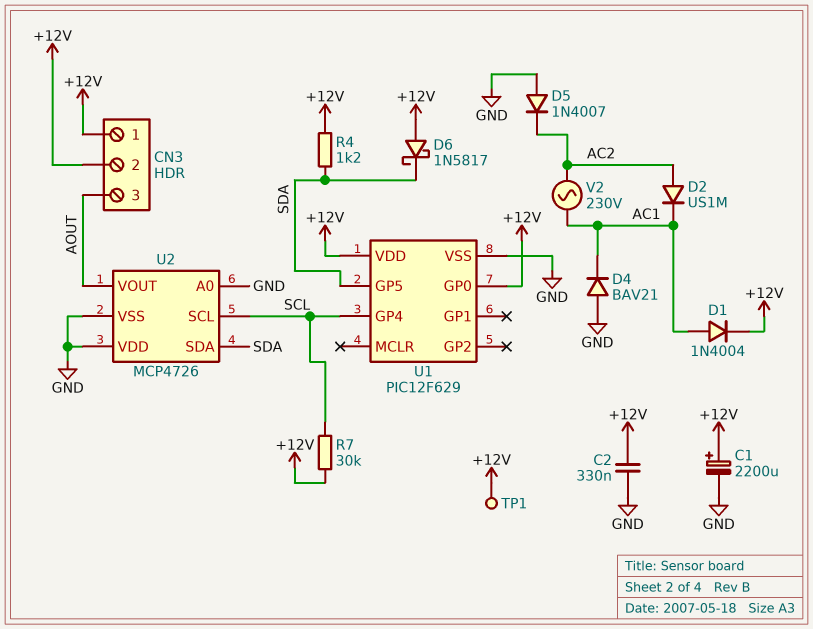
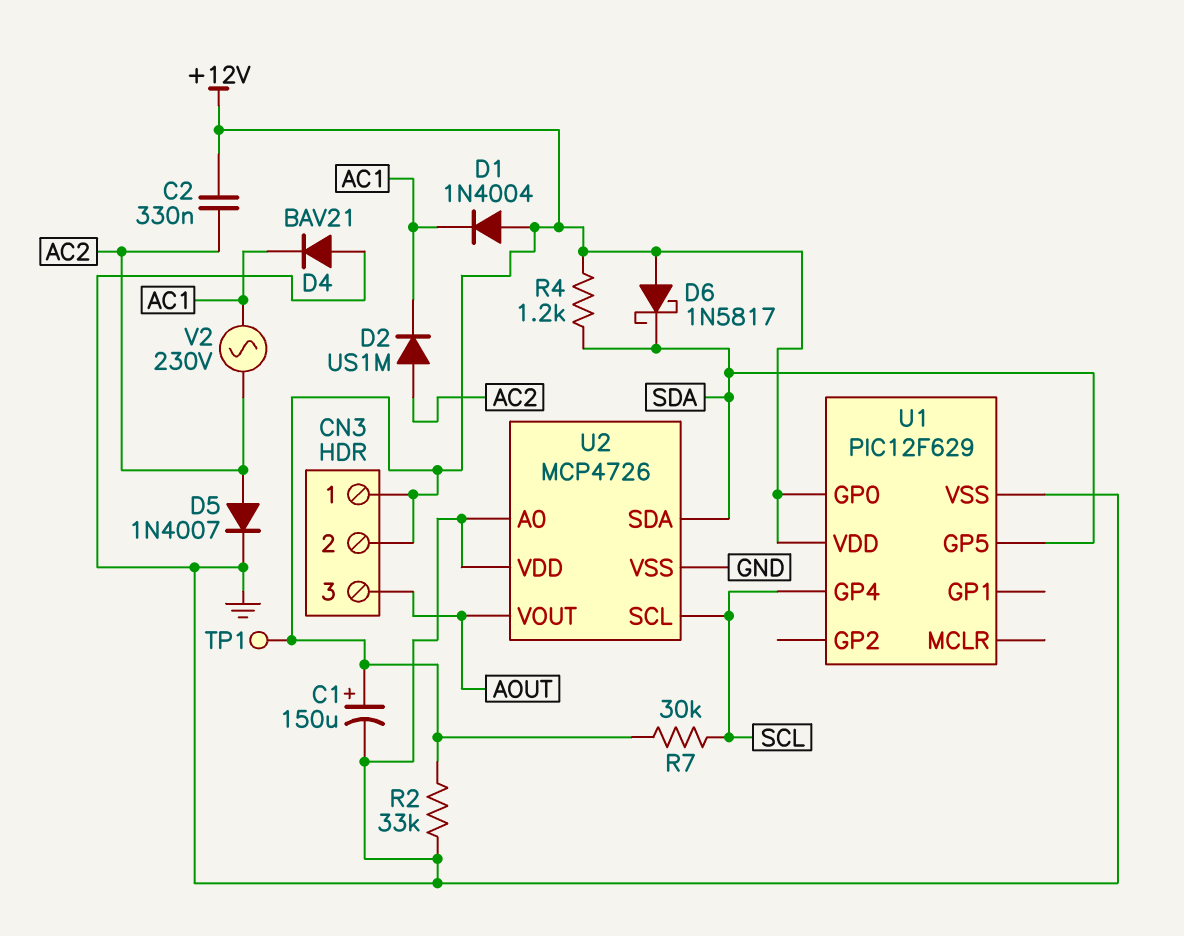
C1: 2200uF (plus +12V, minus GND) -> 150uF (plus +12V, minus GND)
C2: 330nF (+12V, GND) -> 330nF (+12V, AC2)
D1: diode 1N4004 (A AC1, K +12V) -> diode 1N4004 (A +12V, K AC1)
D5: diode 1N4007 (A GND, K AC2) -> diode 1N4007 (A AC2, K GND)
R2: none -> 33k (+12V, GND)

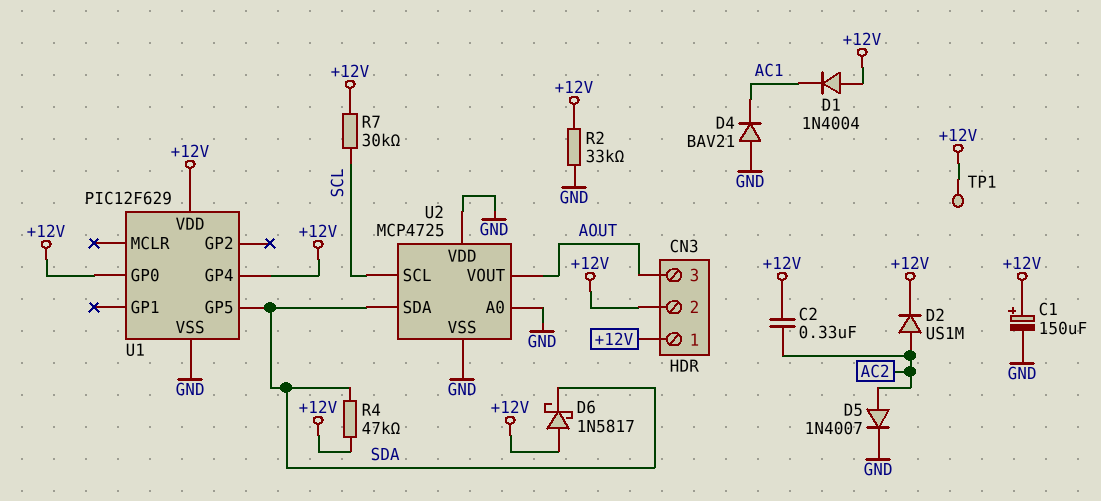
D2: diode US1M (A AC2, K AC1) -> diode US1M (A AC2, K +12V)
R4: 1.2k (+12V, SDA) -> 47k (+12V, SDA)
U1 pin GP4: SCL -> +12V
U2: MCP4726 -> MCP4725
V2: AC 230V (AC1, AC2) -> none

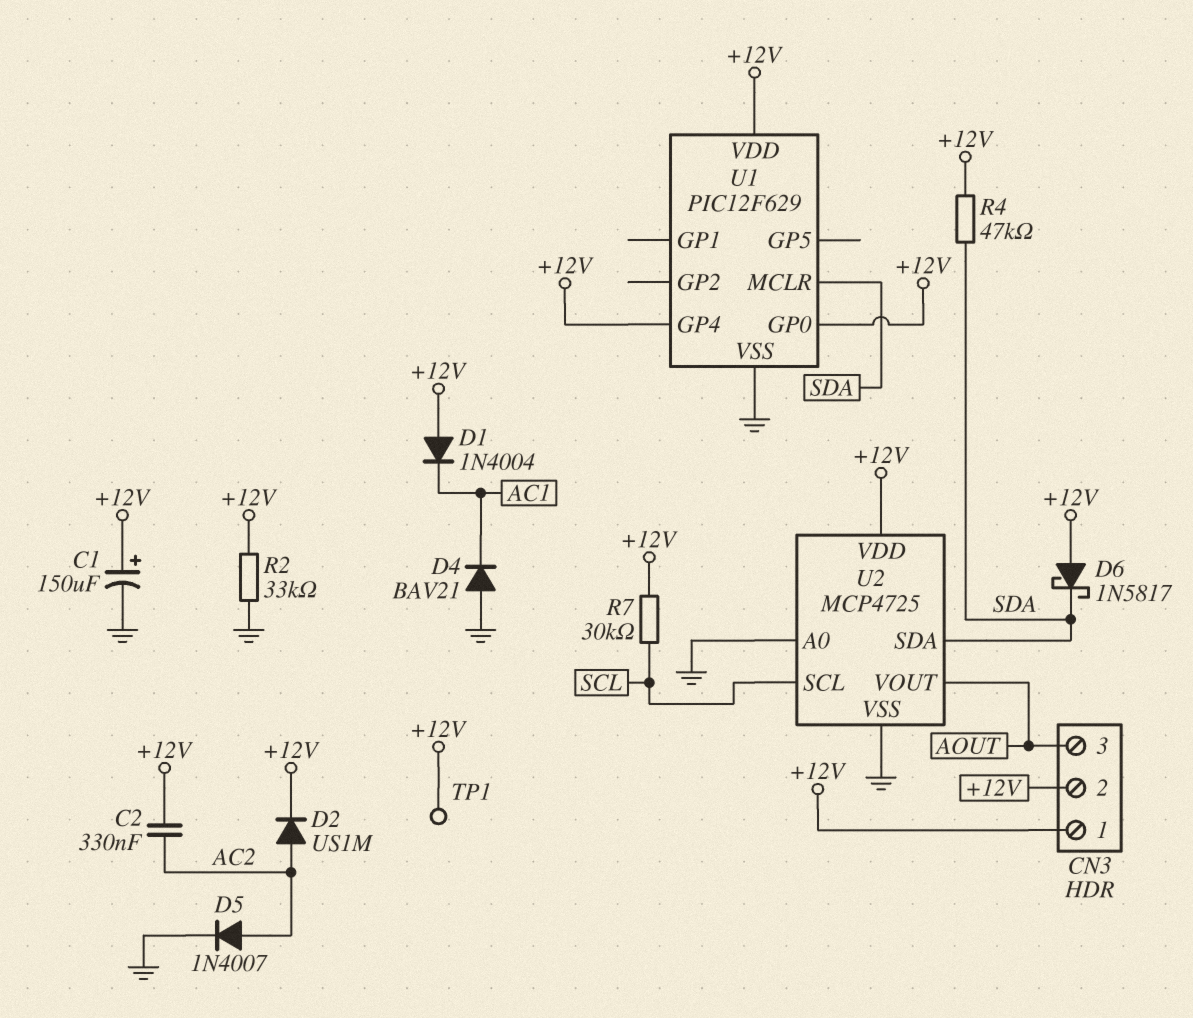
U1 pin GP5: SDA -> none
U1 pin MCLR: none -> SDA
U2 pin VDD: GND -> +12V

